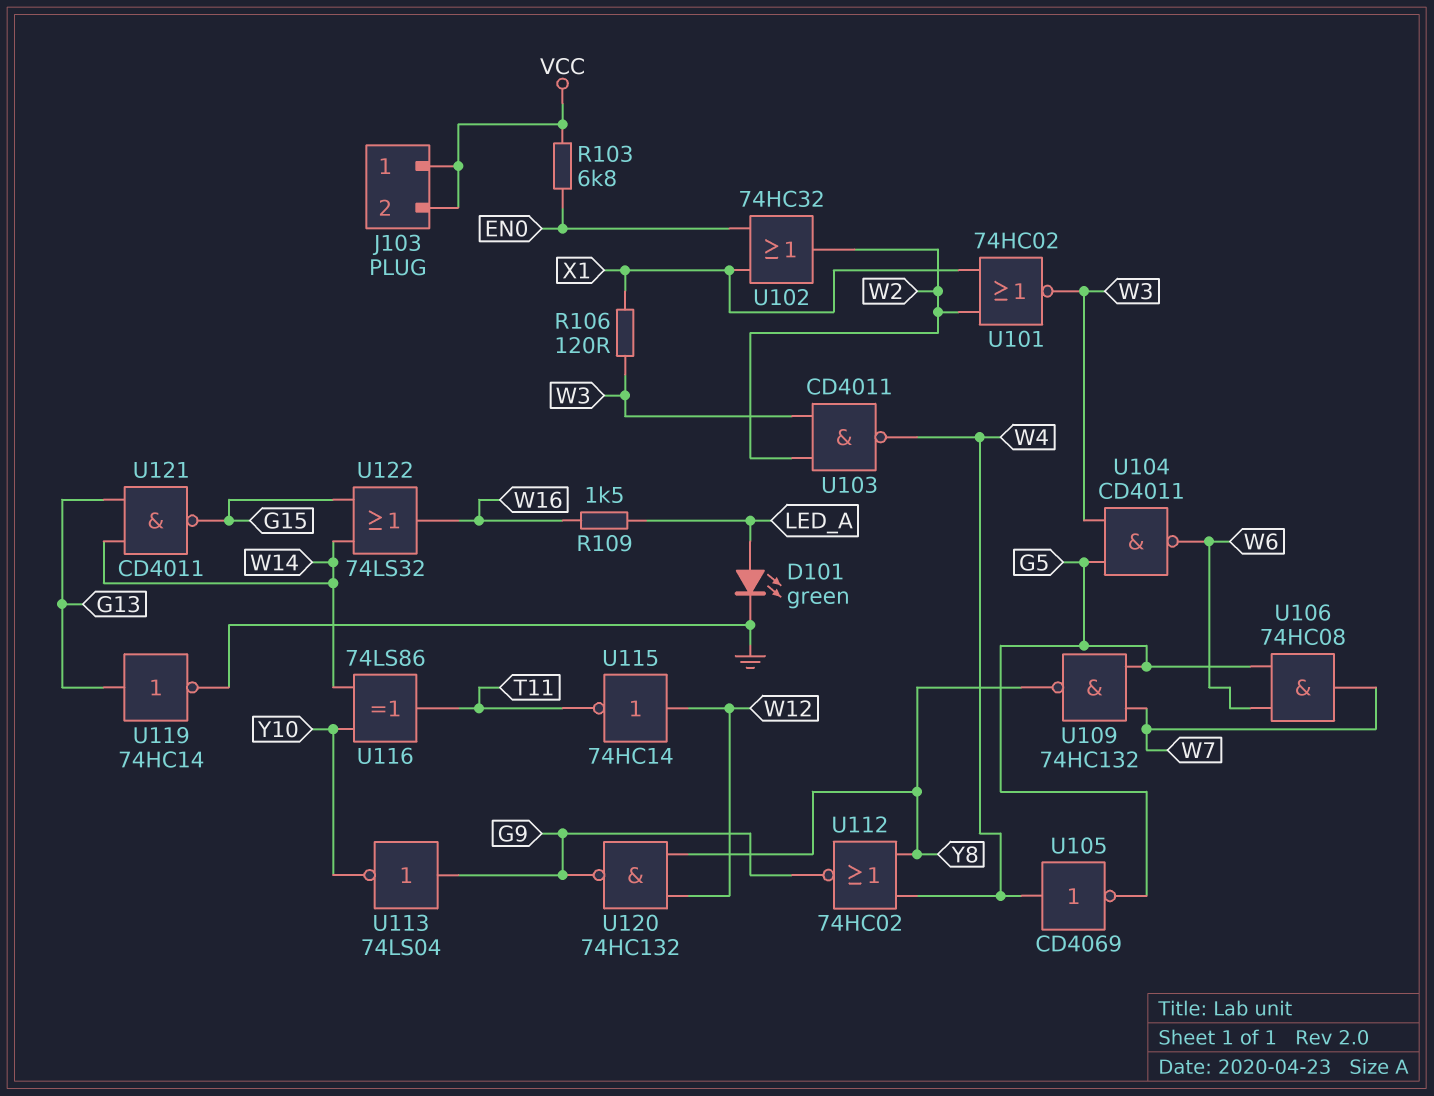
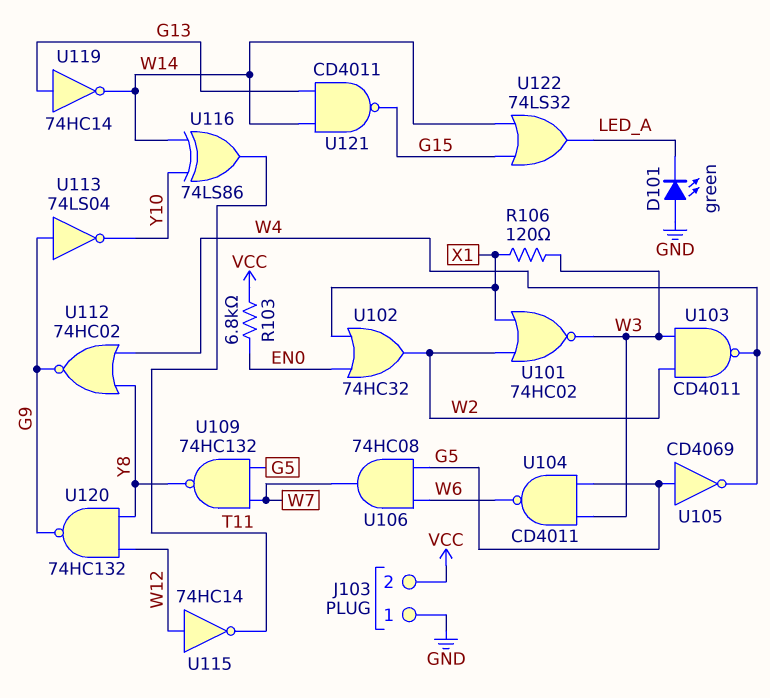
D101: LED green (A LED_A, K GND) -> LED green (A GND, K LED_A)
J103 pin 1: VCC -> GND
R109: 1.5k (LED_A, W16) -> none
U105: NOT CD4069 (in W4, out G5) -> NOT CD4069 (in G5, out W4)
U119: NOT 74HC14 (in G13, out GND) -> NOT 74HC14 (in G13, out W14)
U122: OR 74LS32 (in G15, in W14, out W16) -> OR 74LS32 (in G15, in W14, out LED_A)

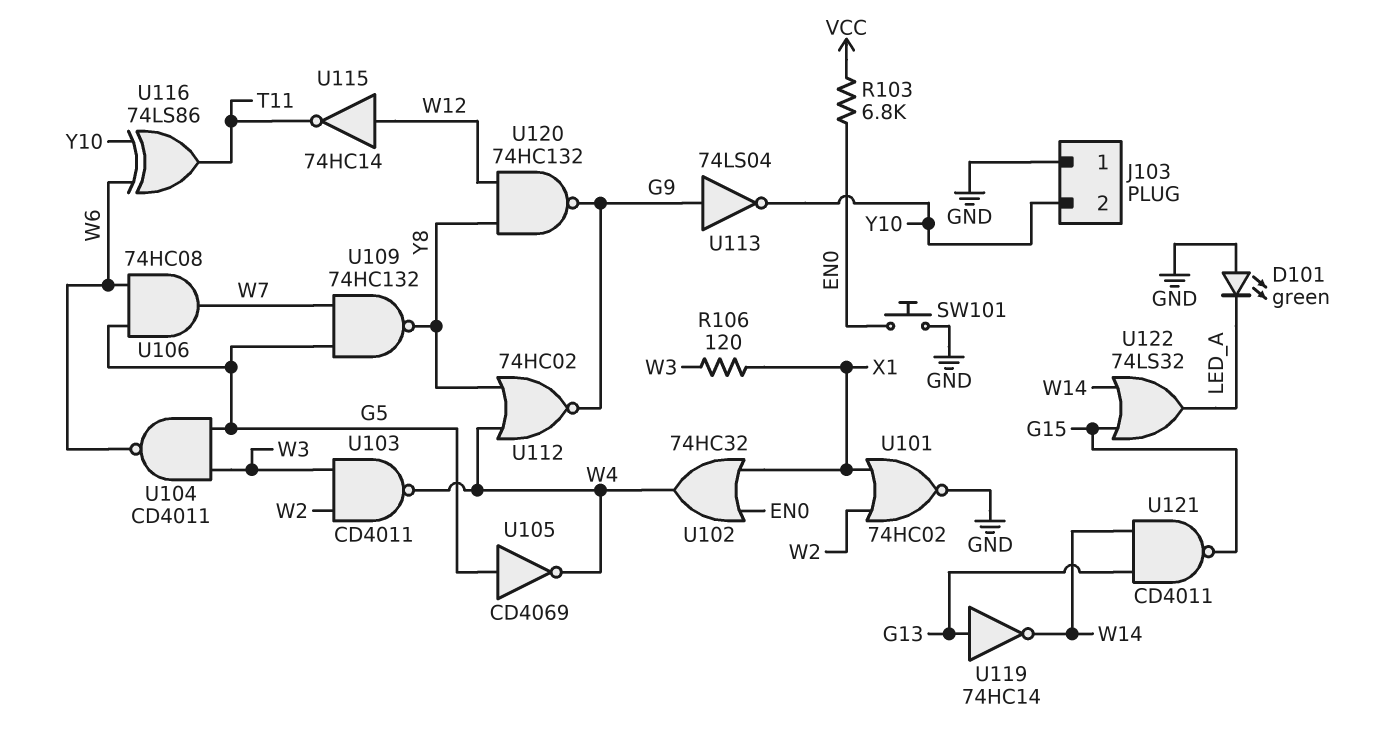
J103 pin 2: VCC -> Y10
SW101: none -> button (EN0, GND)
U101: NOR 74HC02 (in W2, in X1, out W3) -> NOR 74HC02 (in W2, in X1, out GND)
U102: OR 74HC32 (in EN0, in X1, out W2) -> OR 74HC32 (in EN0, in X1, out W4)
U116: XOR 74LS86 (in W14, in Y10, out T11) -> XOR 74LS86 (in W6, in Y10, out T11)

